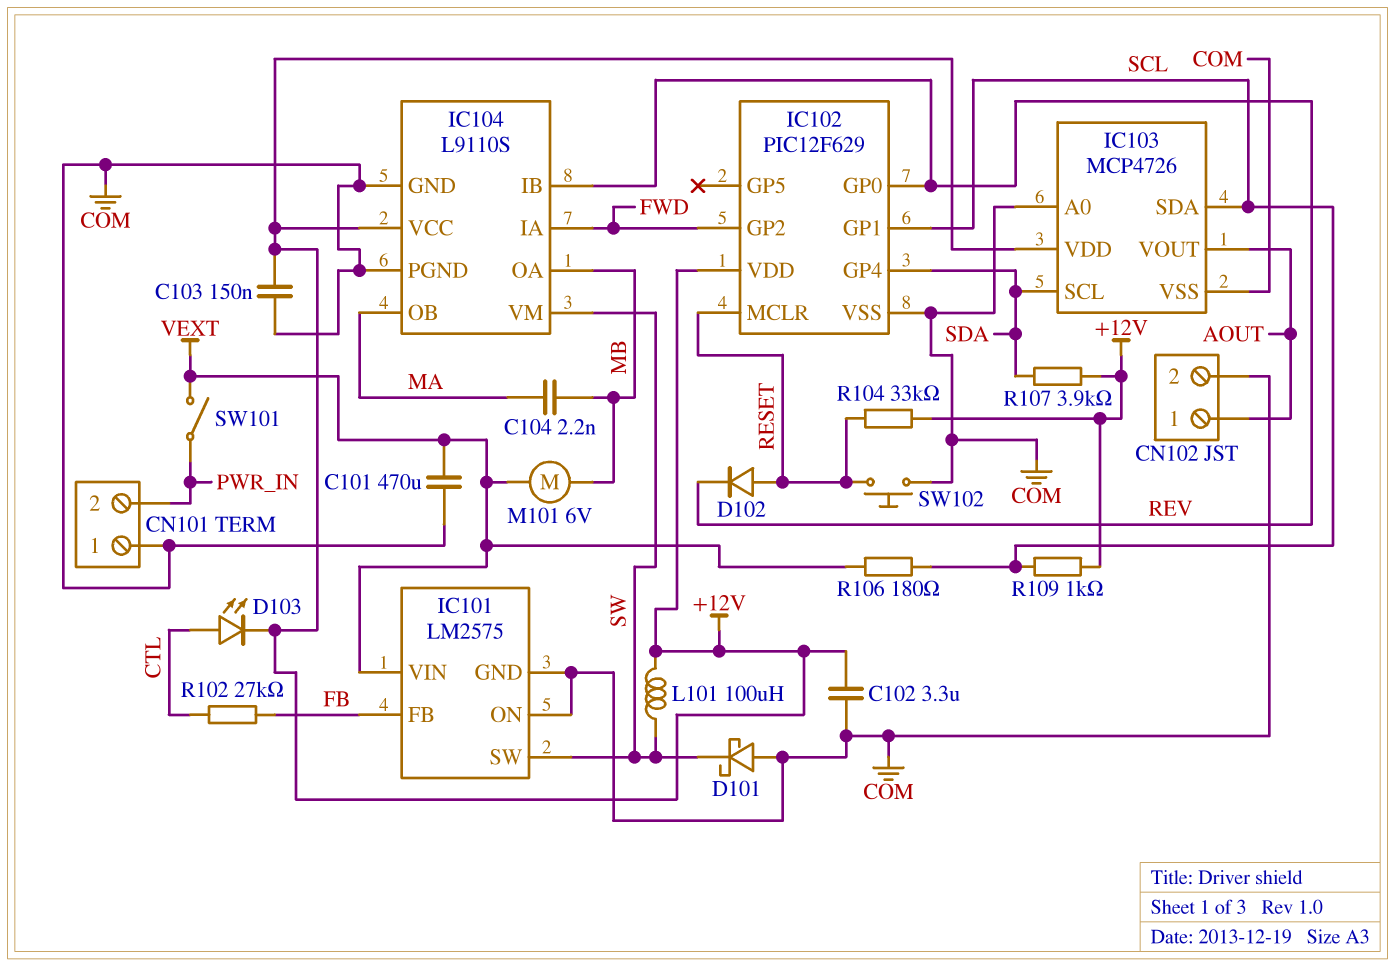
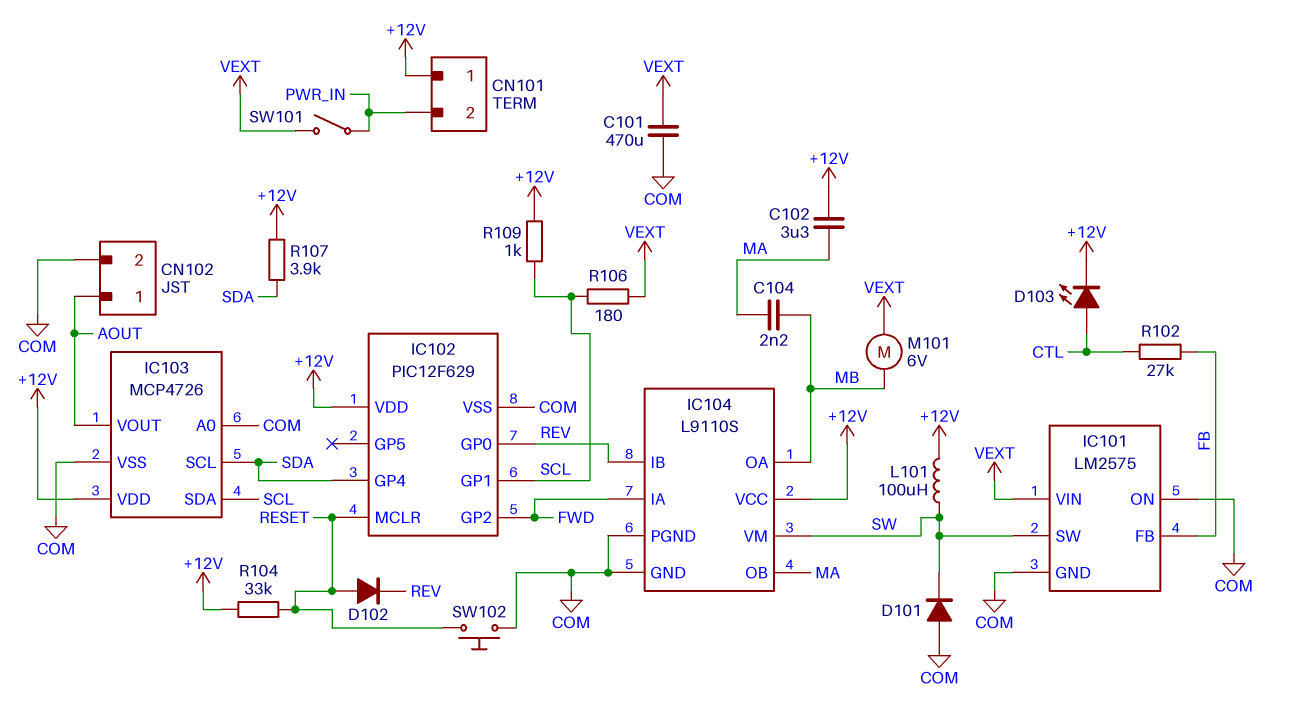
C102: 3.3uF (+12V, COM) -> 3.3uF (+12V, MA)
C103: 150nF (+12V, COM) -> none
CN101 pin 1: COM -> +12V
D101: schottky (A COM, K SW) -> diode (A COM, K SW)

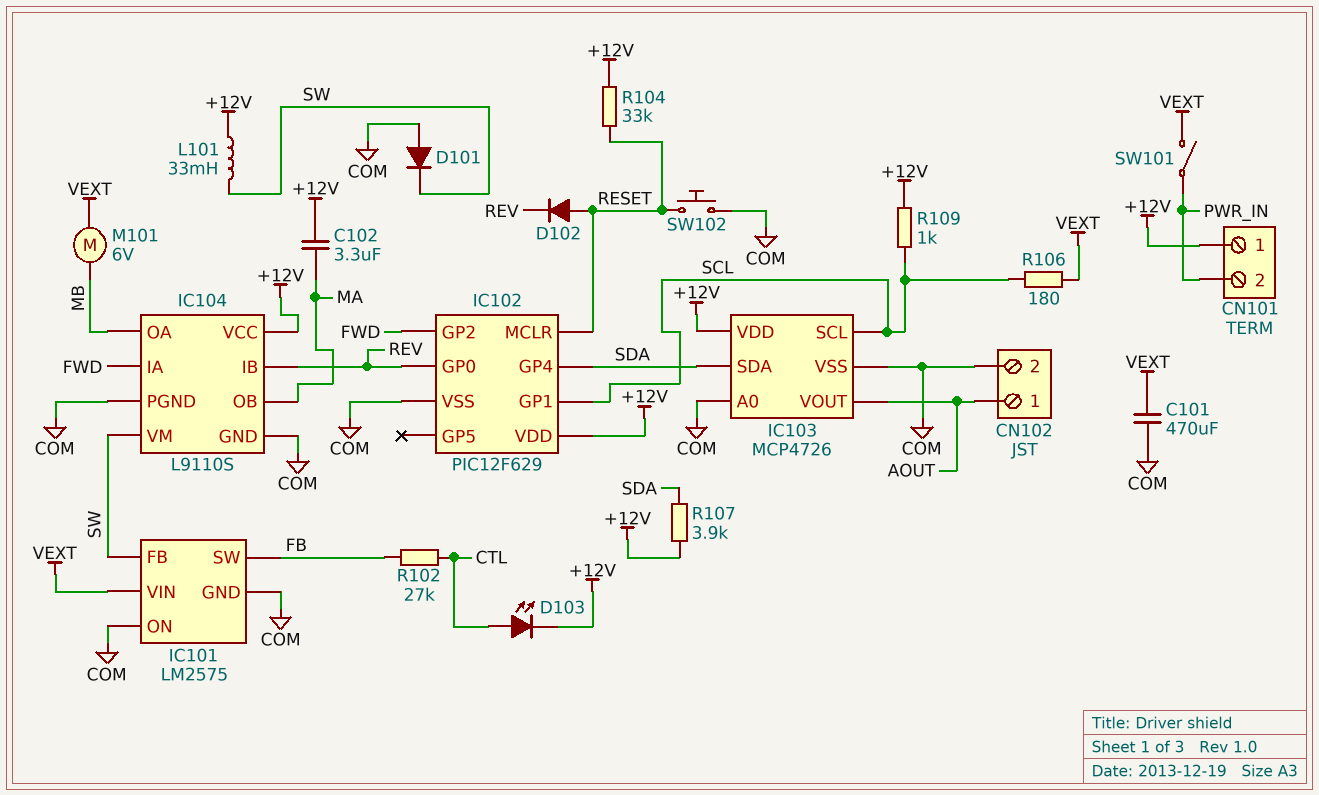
C104: 2.2nF (MA, MB) -> none
IC101 pin FB: FB -> SW
IC101 pin SW: SW -> FB
IC103 pin SCL: SDA -> SCL
IC103 pin SDA: SCL -> SDA
L101: 100uH (+12V, SW) -> 33mH (+12V, SW)

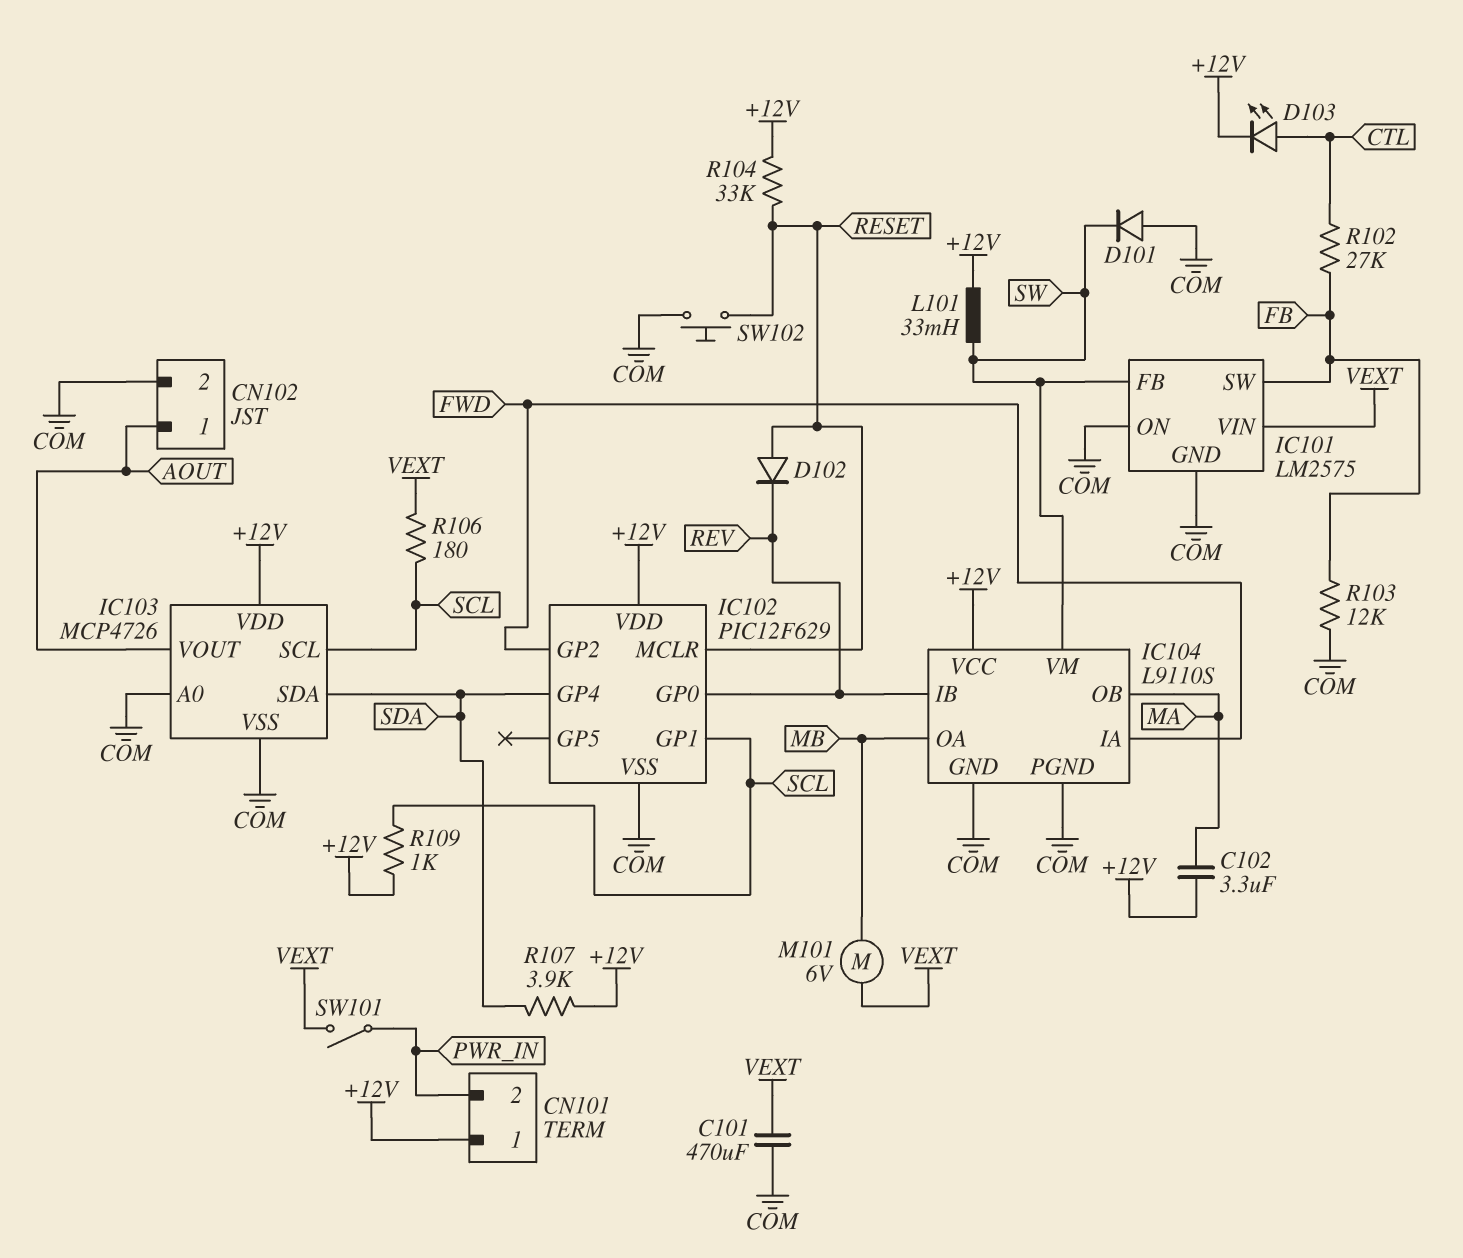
R103: none -> 12k (COM, FB)

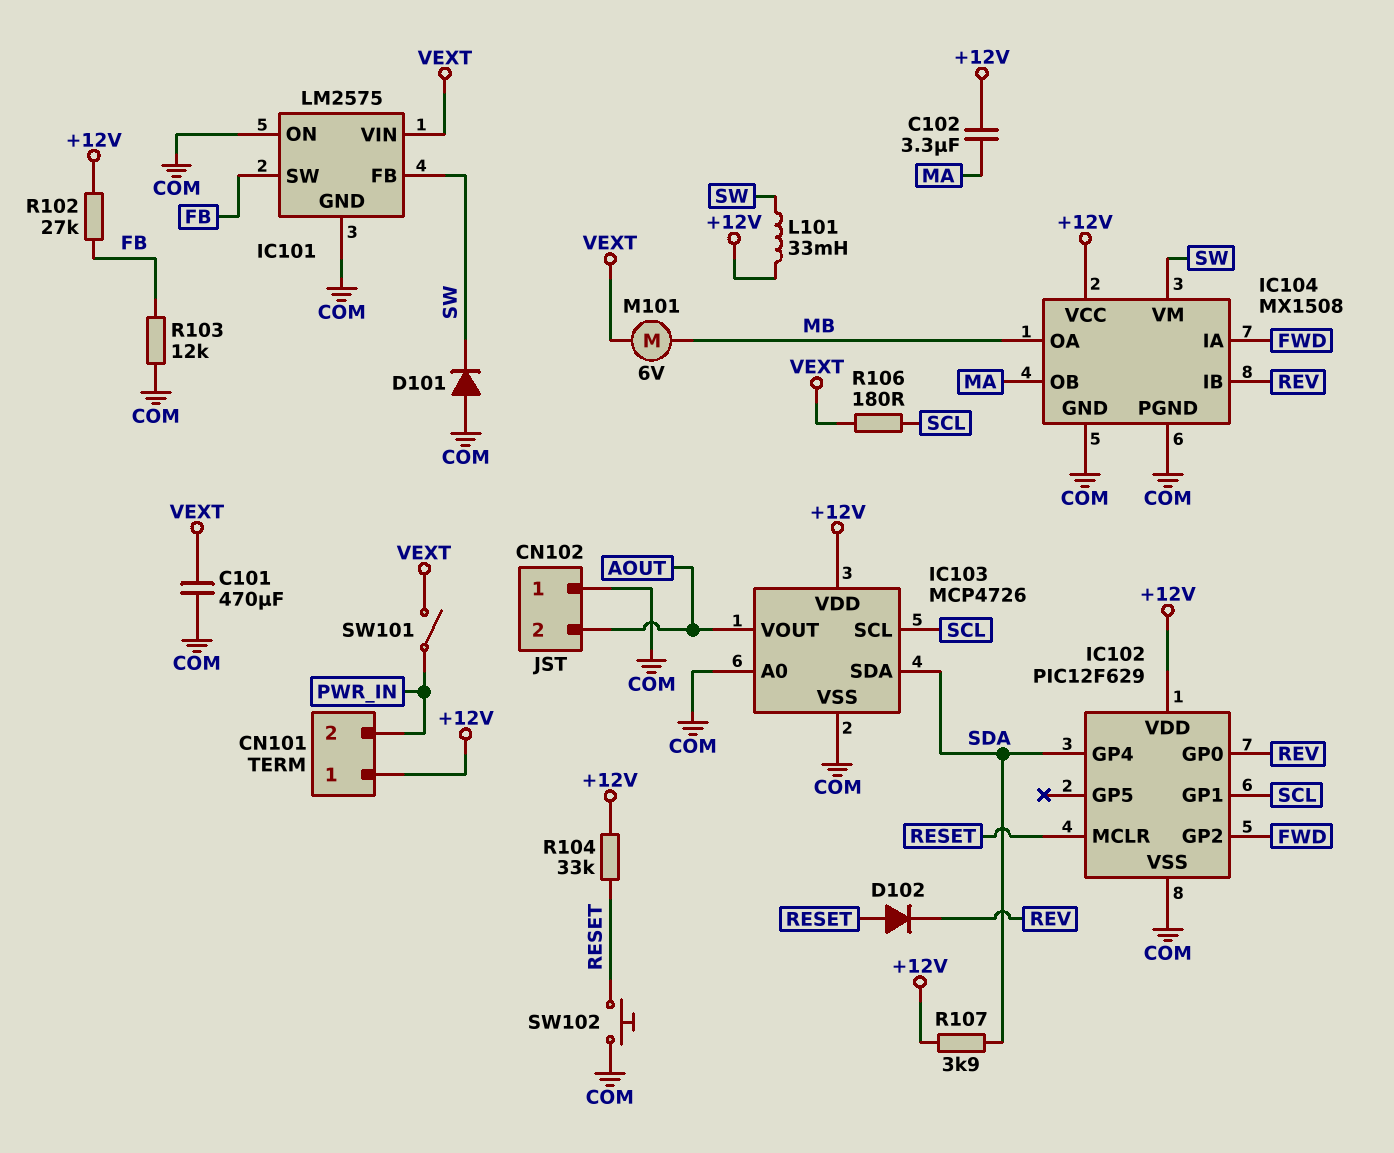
CN102 pin 1: AOUT -> COM
CN102 pin 2: COM -> AOUT
D103: LED (A CTL, K +12V) -> none
IC104: L9110S -> MX1508
R102: 27k (CTL, FB) -> 27k (+12V, FB)
R109: 1k (+12V, SCL) -> none

